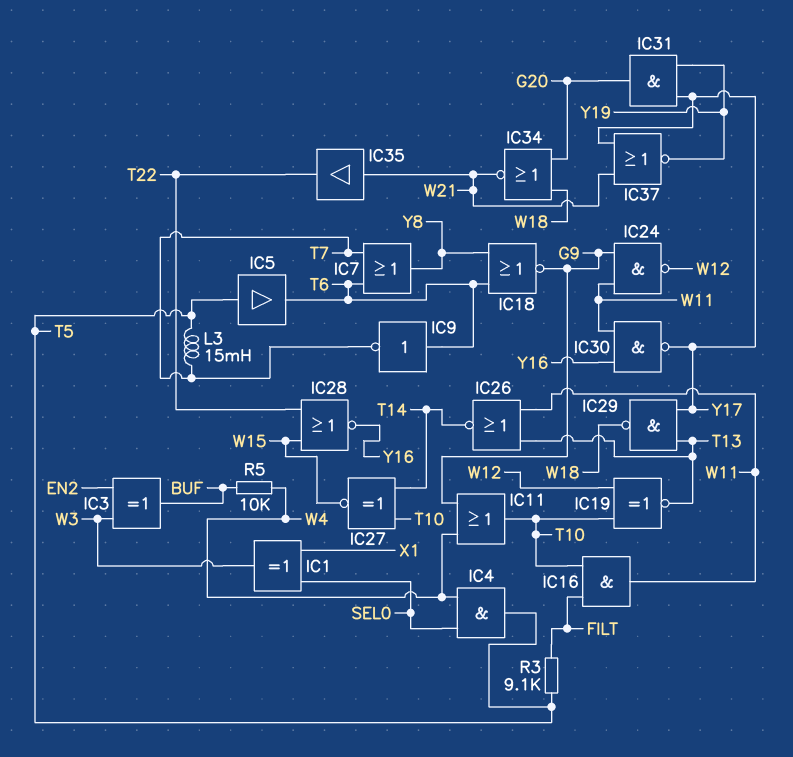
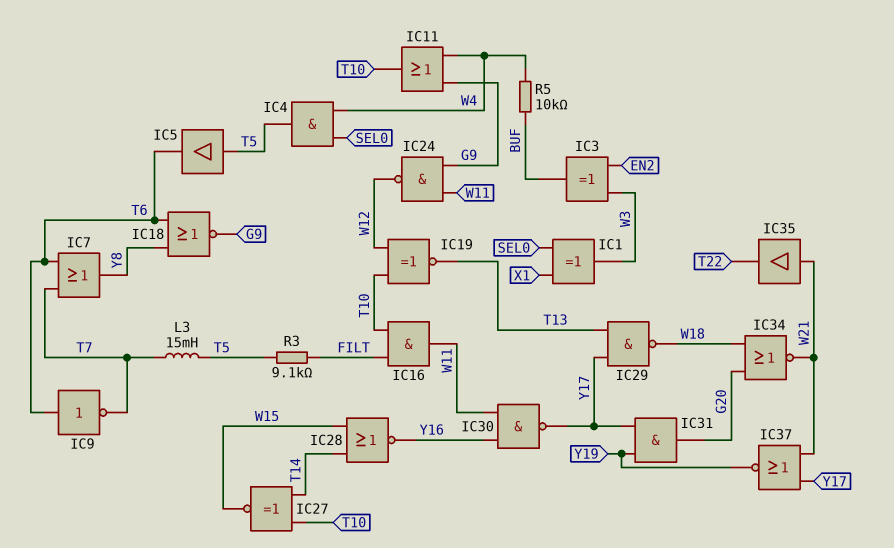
IC26: NOR (in T13, in W11, out T14) -> none
IC28: NOR (in T22, in W15, out Y16) -> NOR (in T14, in W15, out Y16)

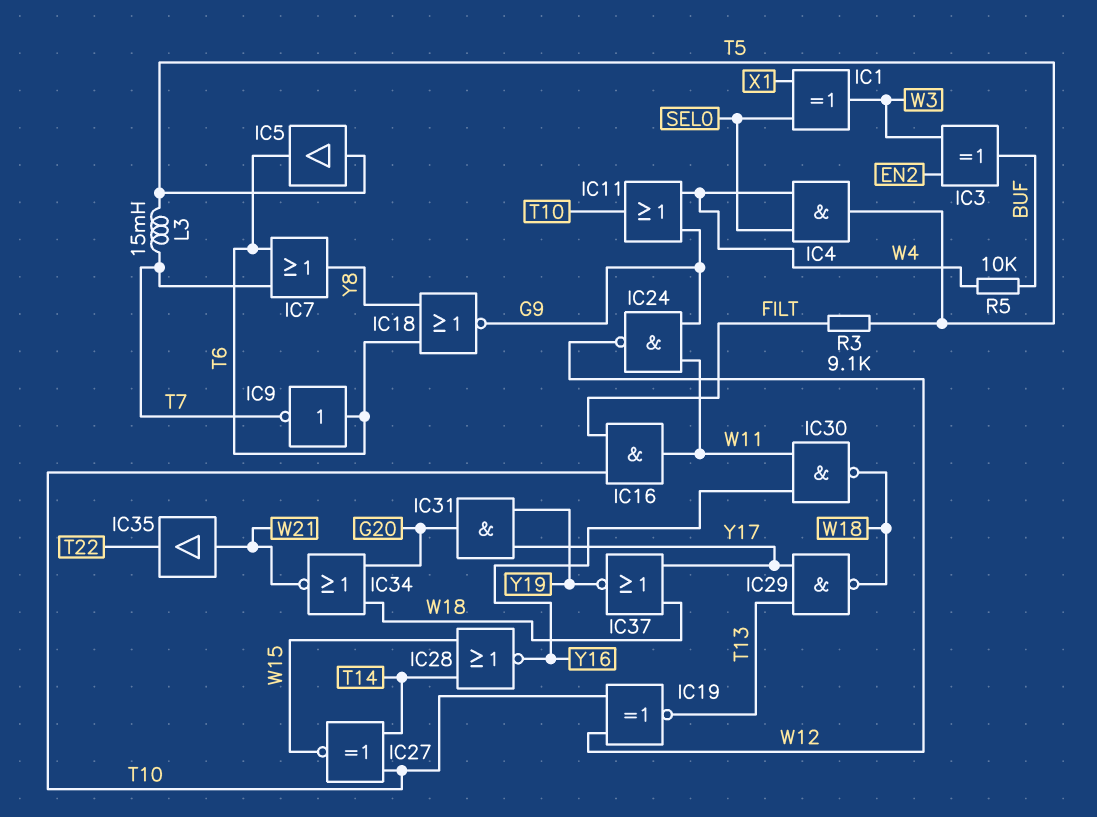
IC30: NAND (in W11, in Y16, out Y17) -> NAND (in W11, in Y16, out W18)
IC37: NOR (in W21, in Y17, out Y19) -> NOR (in W18, in Y17, out Y19)

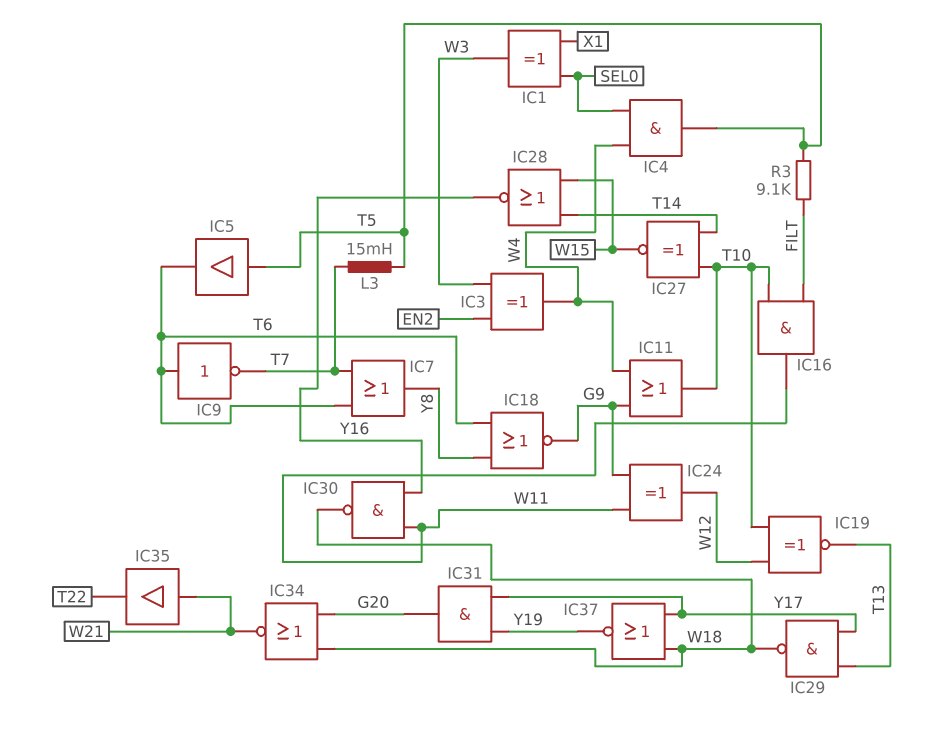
IC3: XOR (in EN2, in W3, out BUF) -> XOR (in EN2, in W3, out W4)
IC24: NAND (in G9, in W11, out W12) -> XOR (in G9, in W11, out W12)
R5: 10k (BUF, W4) -> none

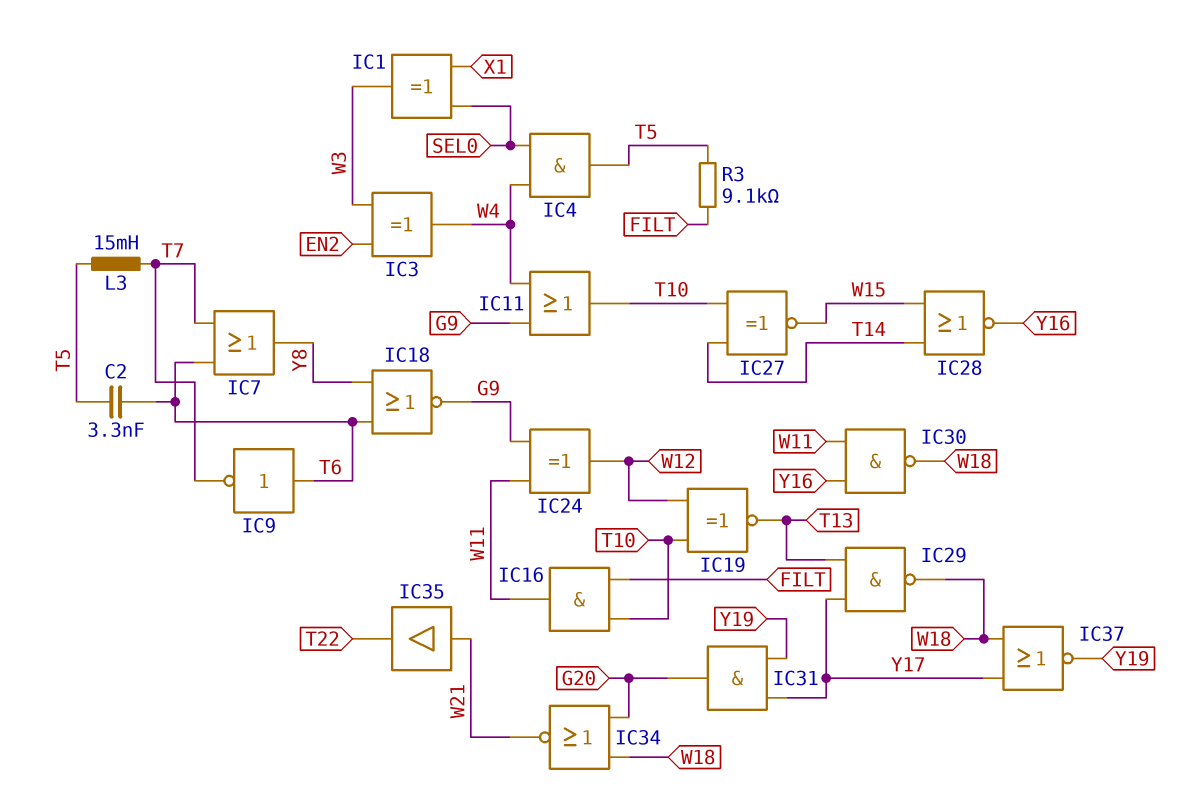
C2: none -> 3.3nF (T5, T6)
IC5: buffer (in T5, out T6) -> none

